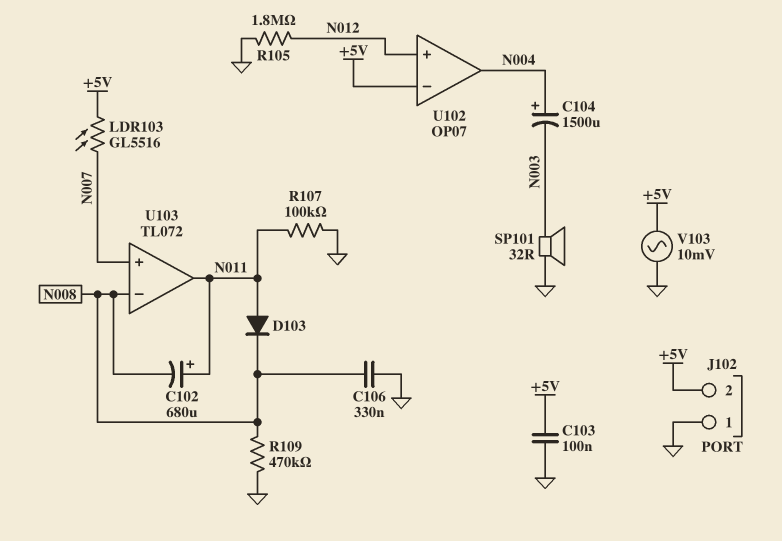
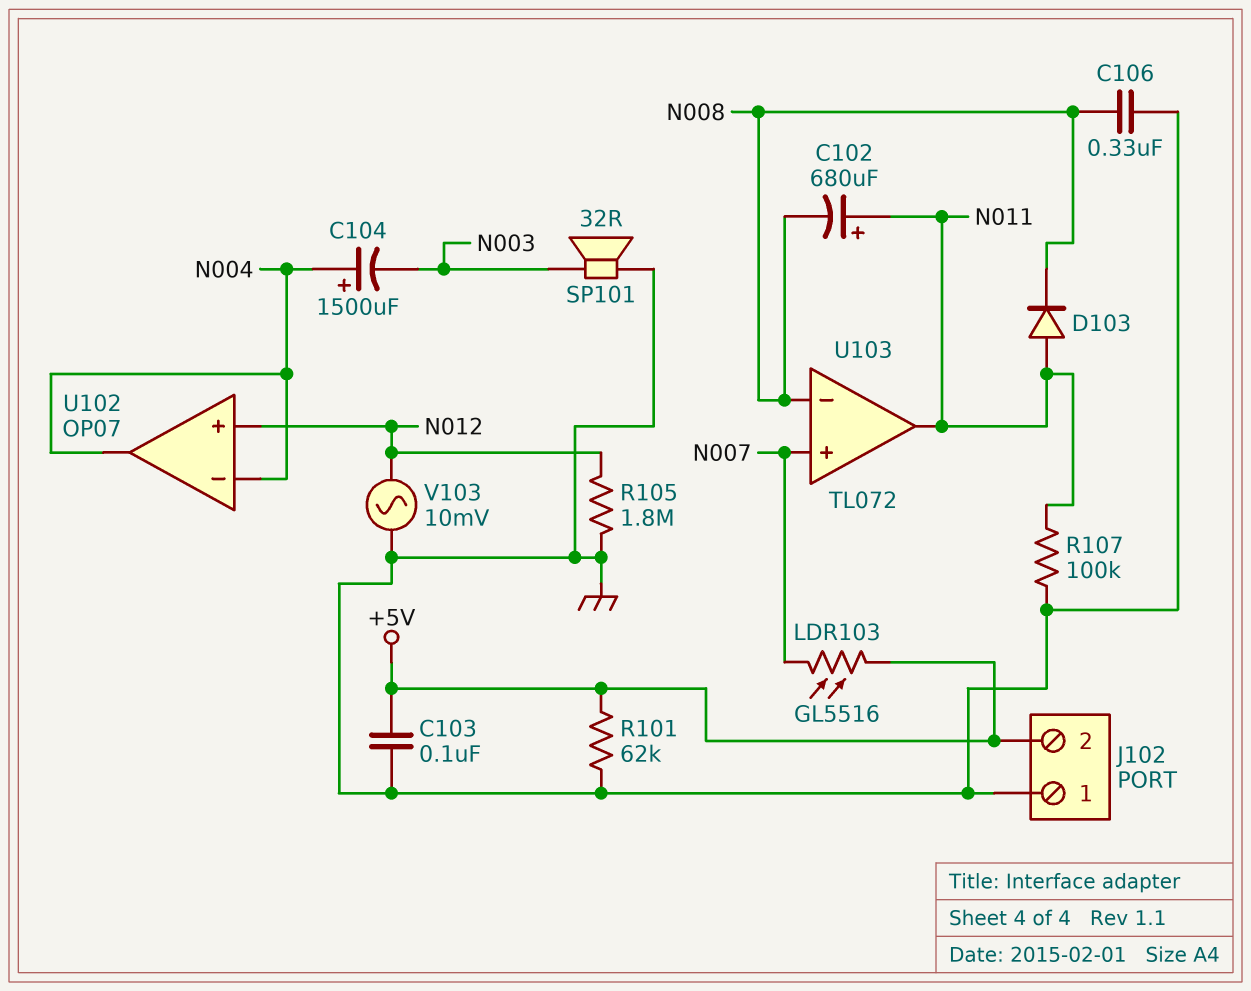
R101: none -> 62k (+5V, GND)
R109: 470k (GND, N008) -> none
U102 pin in-: +5V -> N004
V103: AC 10mV (+5V, GND) -> AC 10mV (GND, N012)

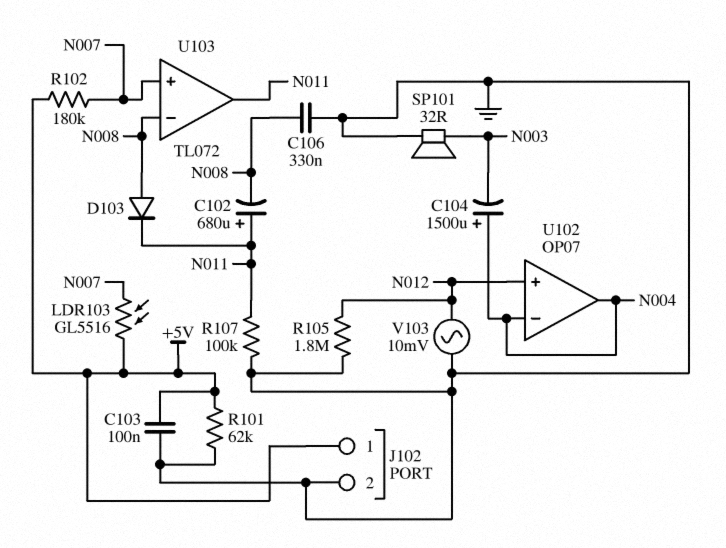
D103: diode (A N011, K N008) -> diode (A N008, K N011)
J102 pin 1: GND -> +5V
J102 pin 2: +5V -> GND
R102: none -> 180k (+5V, N007)

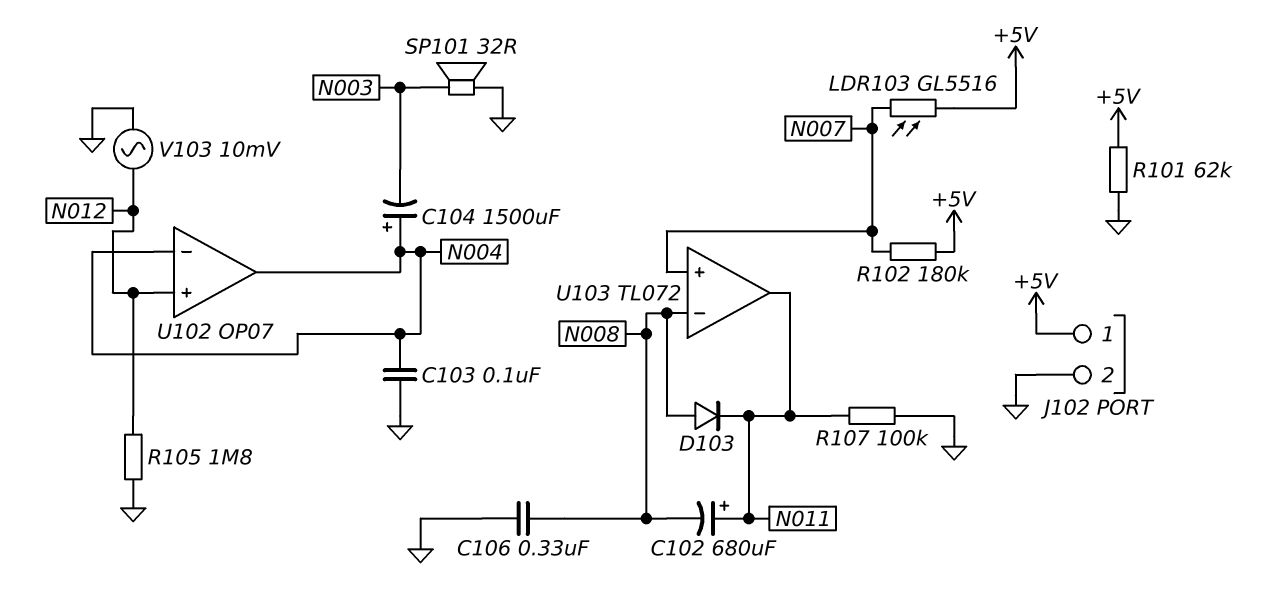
C103: 100nF (+5V, GND) -> 100nF (GND, N004)

